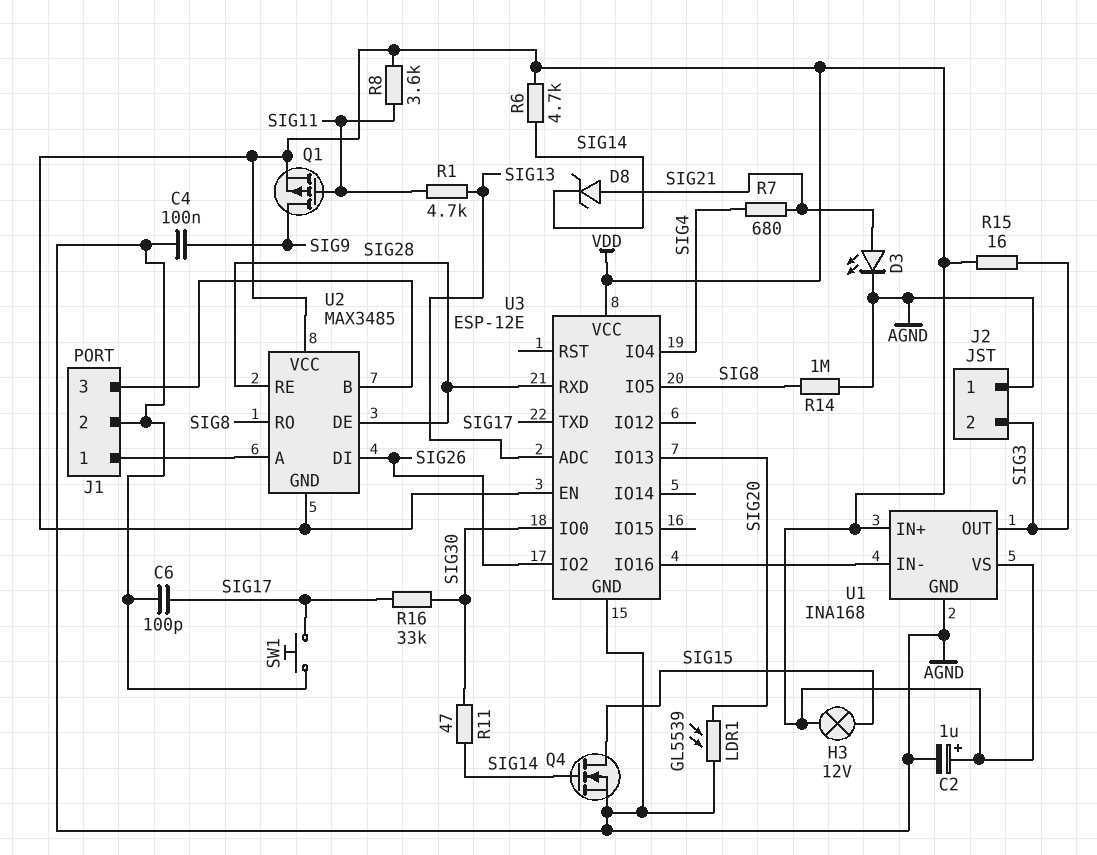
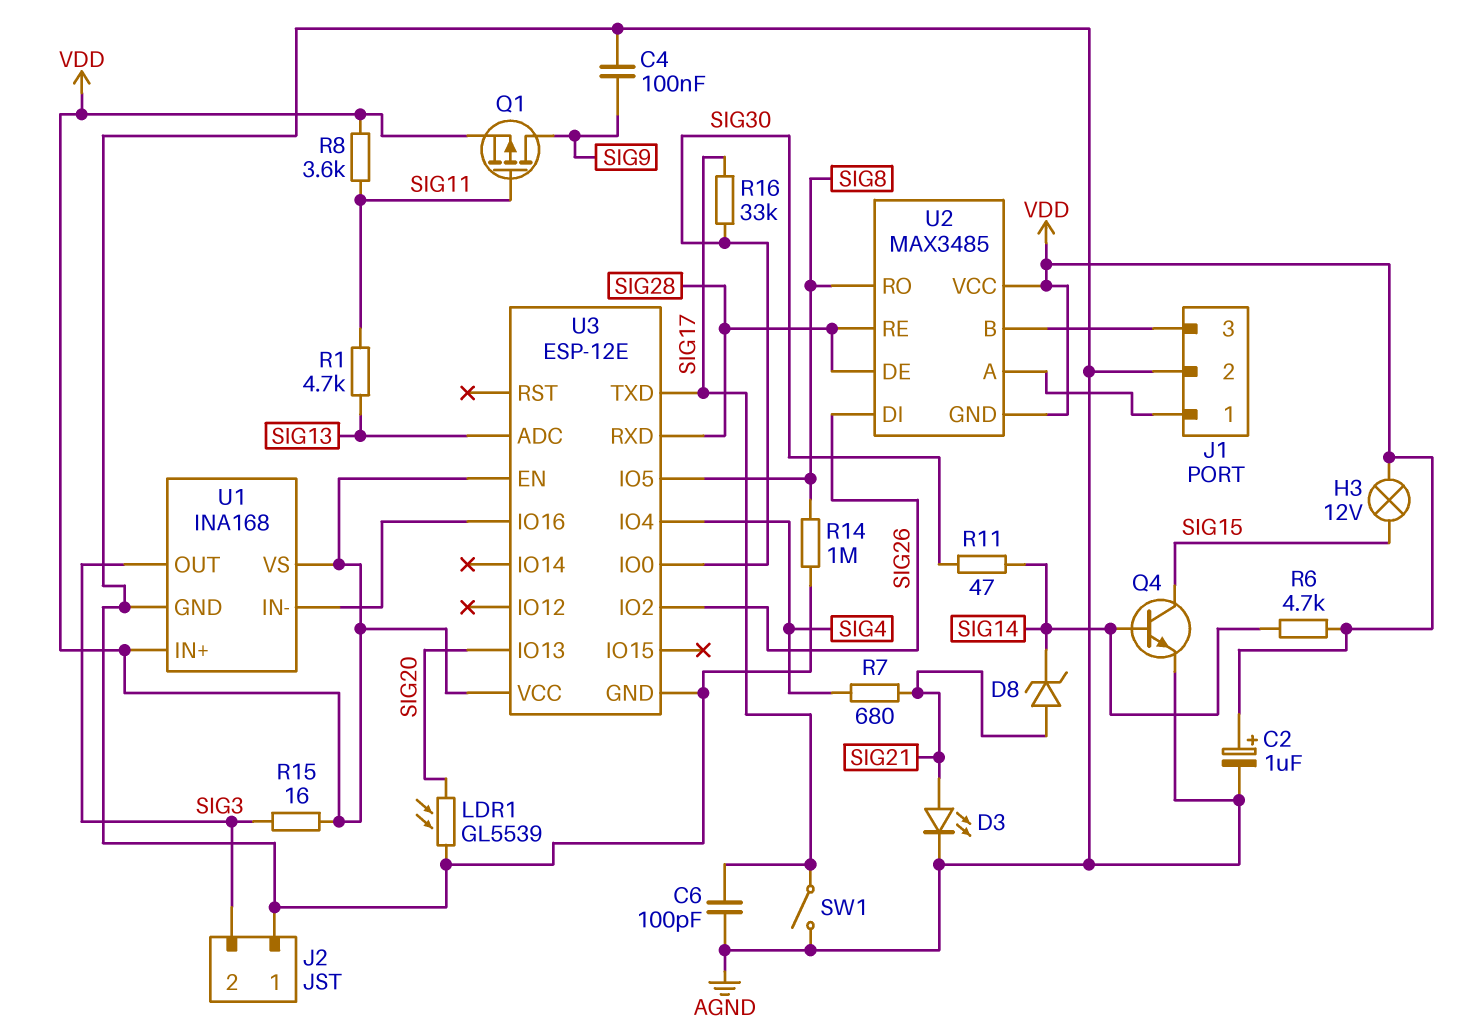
Q4: NMOS (G SIG14, D SIG15, S AGND) -> NPN (B SIG14, C SIG15, E AGND)
SW1: button (AGND, SIG17) -> switch (AGND, SIG17)

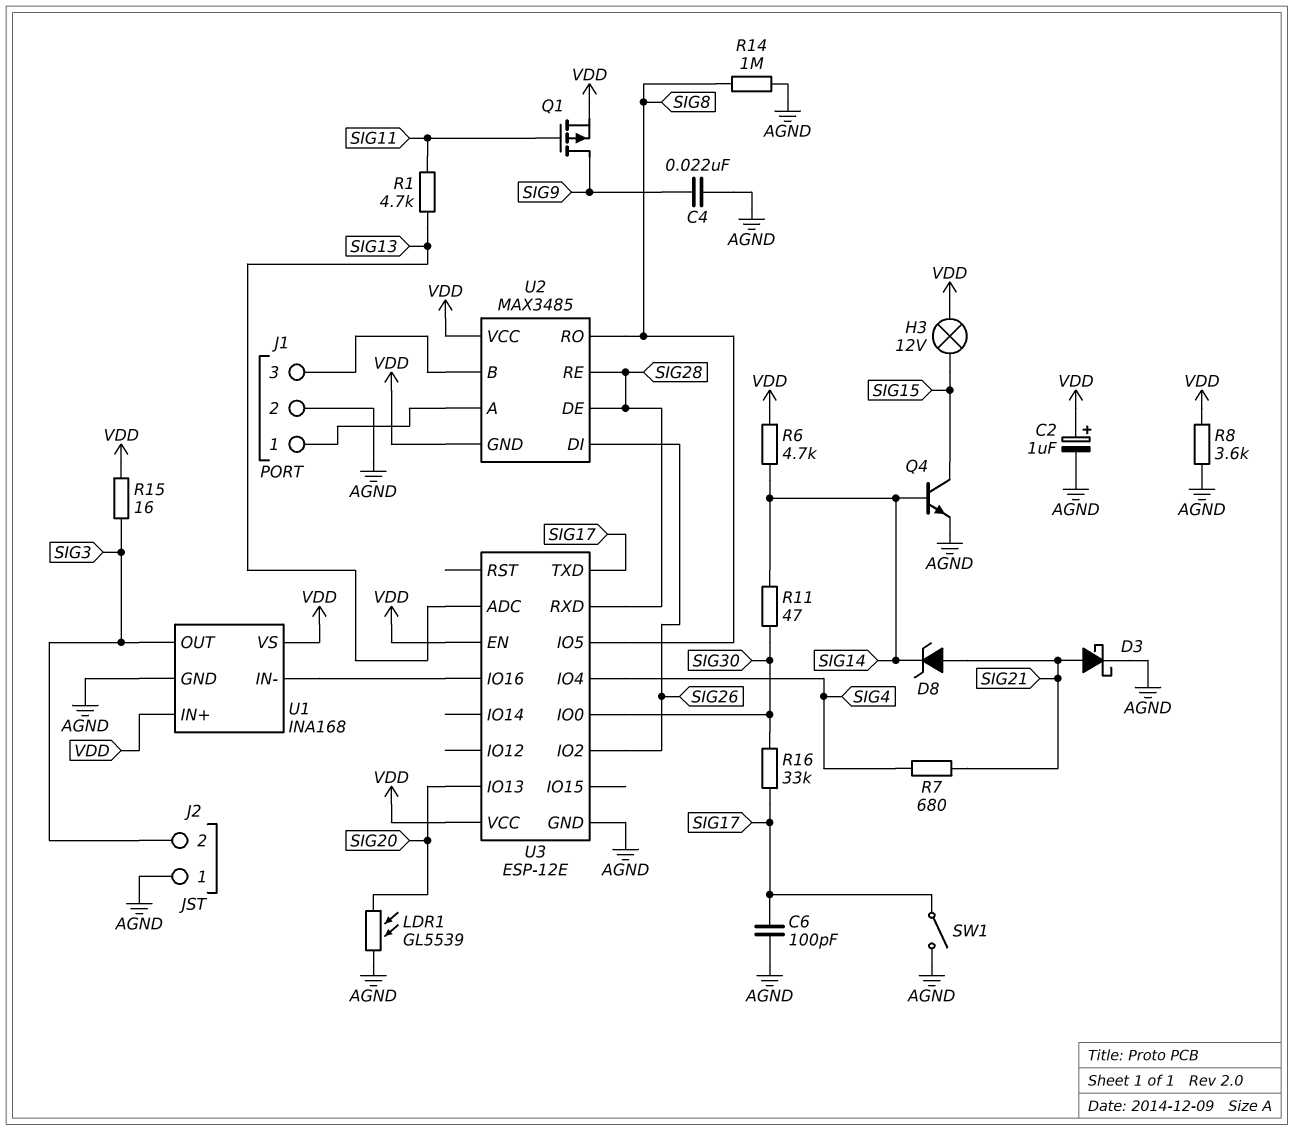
C4: 100nF (AGND, SIG9) -> 22nF (AGND, SIG9)
D3: LED (A SIG21, K AGND) -> schottky (A SIG21, K AGND)
R8: 3.6k (SIG11, VDD) -> 3.6k (AGND, VDD)

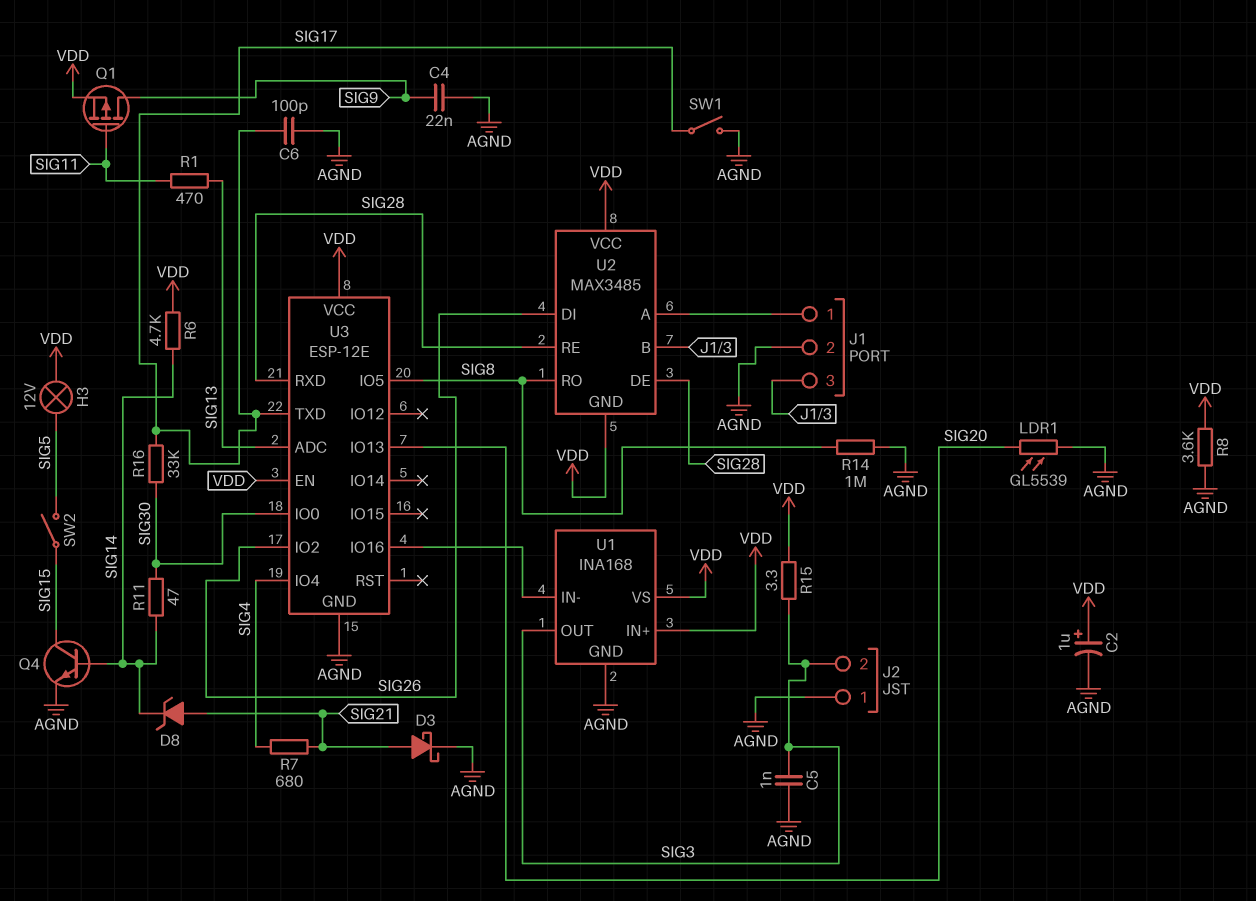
C5: none -> 1nF (AGND, SIG3)
H3: lamp 12V (SIG15, VDD) -> lamp 12V (SIG5, VDD)
R1: 4.7k (SIG11, SIG13) -> 470 (SIG11, SIG13)
R15: 16 (SIG3, VDD) -> 3.3 (SIG3, VDD)
SW2: none -> switch (SIG5, SIG15)

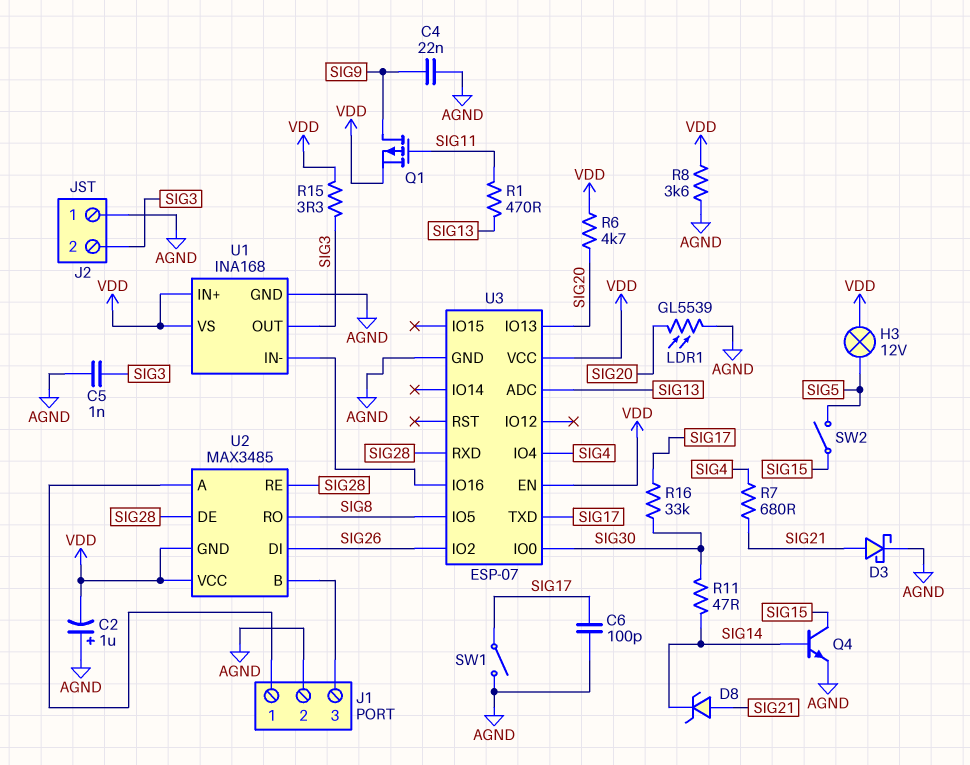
C2: 1uF (plus VDD, minus AGND) -> 1uF (plus AGND, minus VDD)
R6: 4.7k (SIG14, VDD) -> 4.7k (SIG20, VDD)
R14: 1M (AGND, SIG8) -> none
U3: ESP-12E -> ESP-07

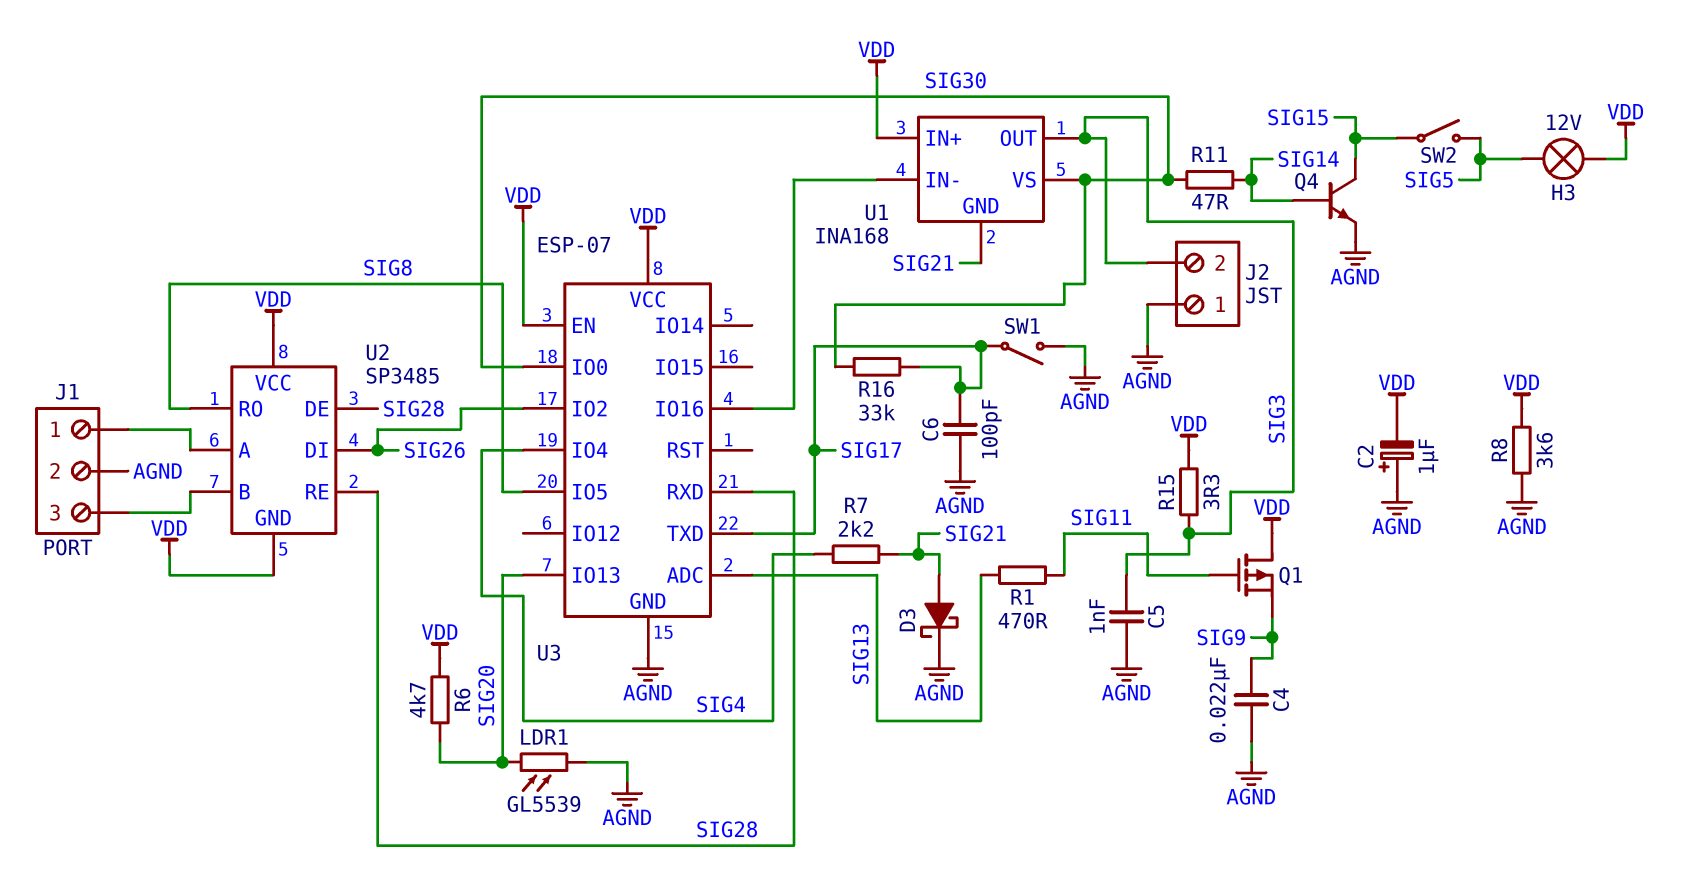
D8: zener (A SIG21, K SIG14) -> none
Q1: PMOS (G SIG11, D SIG9, S VDD) -> PMOS (G SIG11, D VDD, S SIG9)
R7: 680 (SIG4, SIG21) -> 2.2k (SIG4, SIG21)
U1 pin GND: AGND -> SIG21
U1 pin VS: VDD -> SIG30
U2: MAX3485 -> SP3485

